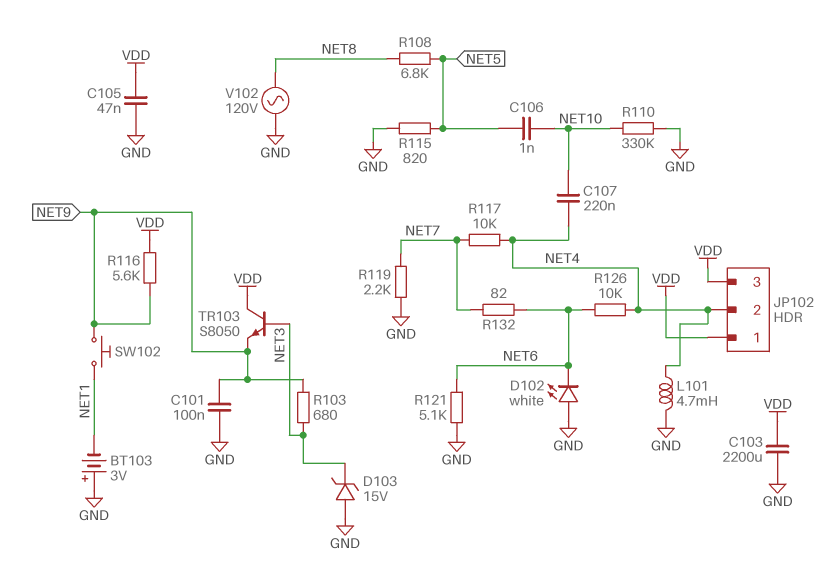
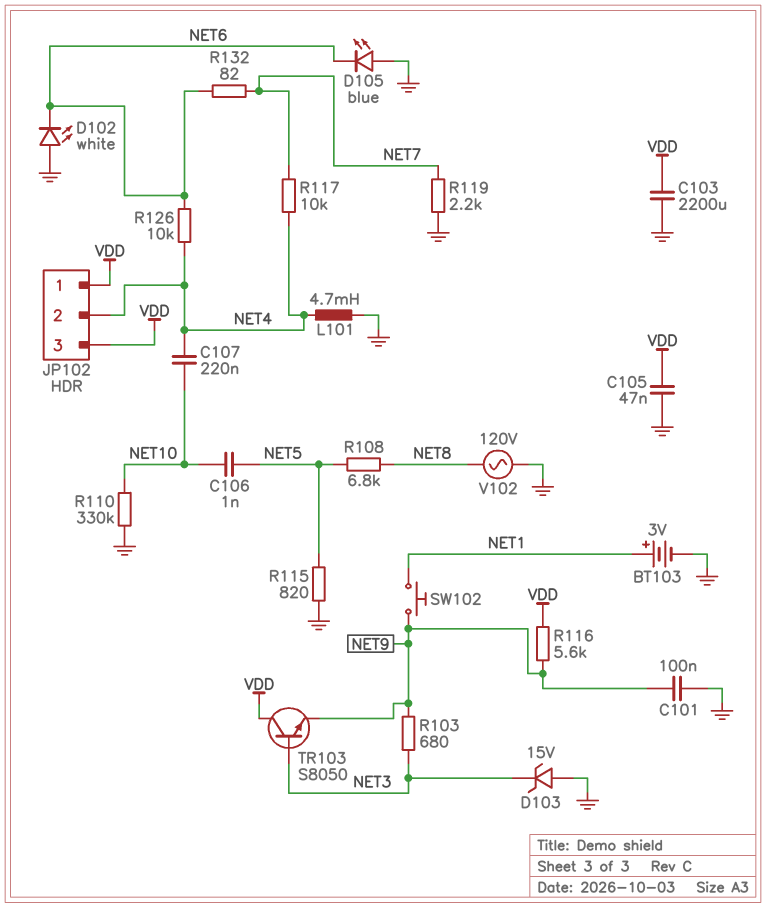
BT103: 3V (plus GND, minus NET1) -> 3V (plus NET1, minus GND)
D105: none -> LED blue (A GND, K NET6)
R121: 5.1k (GND, NET6) -> none

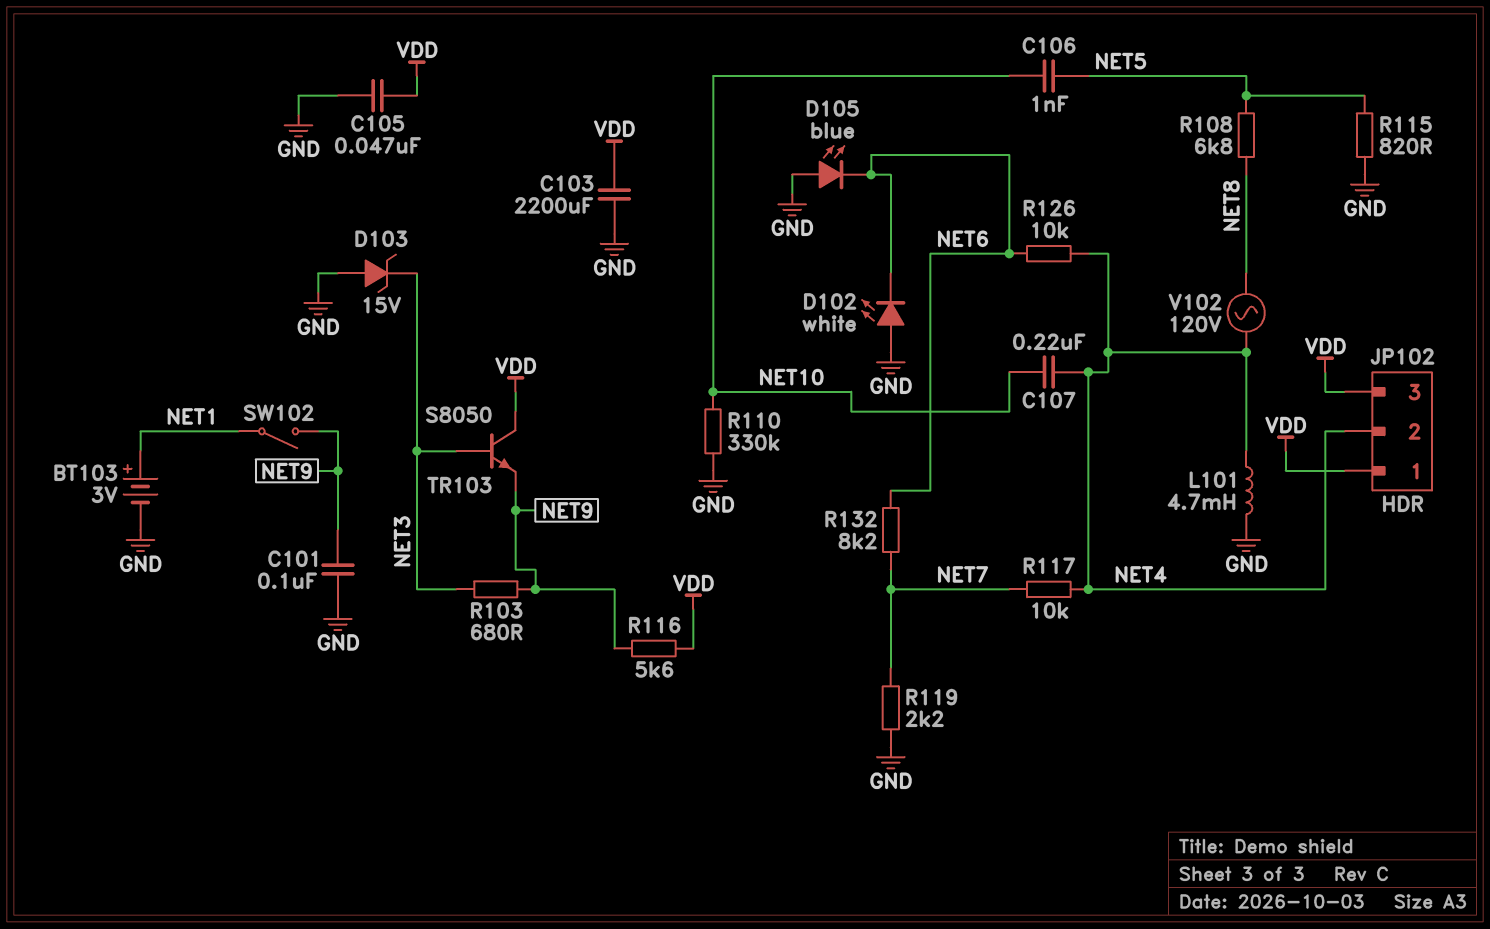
R132: 82 (NET6, NET7) -> 8.2k (NET6, NET7)
SW102: button (NET1, NET9) -> switch (NET1, NET9)
V102: AC 120V (GND, NET8) -> AC 120V (NET4, NET8)

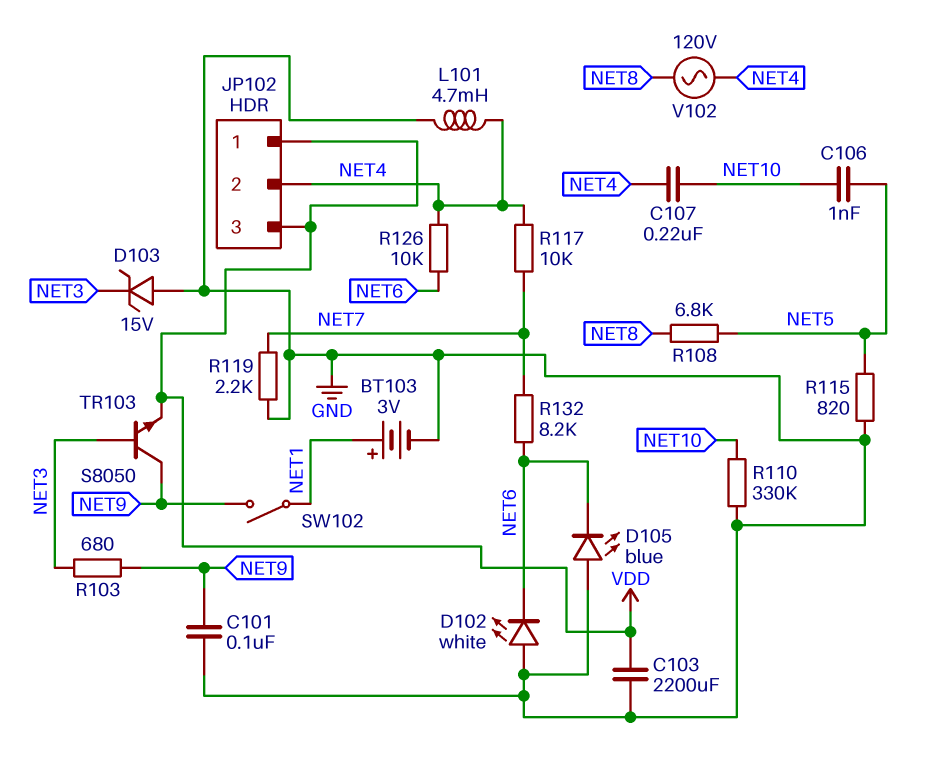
C105: 47nF (GND, VDD) -> none
R116: 5.6k (NET9, VDD) -> none
TR103: NPN S8050 (B NET3, C VDD, E NET9) -> NPN S8050 (B NET3, C NET9, E VDD)

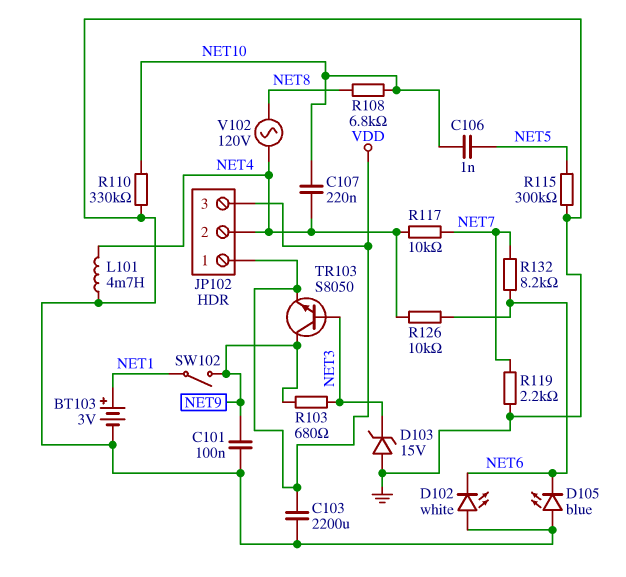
R108: 6.8k (NET5, NET8) -> 6.8k (NET8, NET10)
R115: 820 (GND, NET5) -> 300k (GND, NET5)

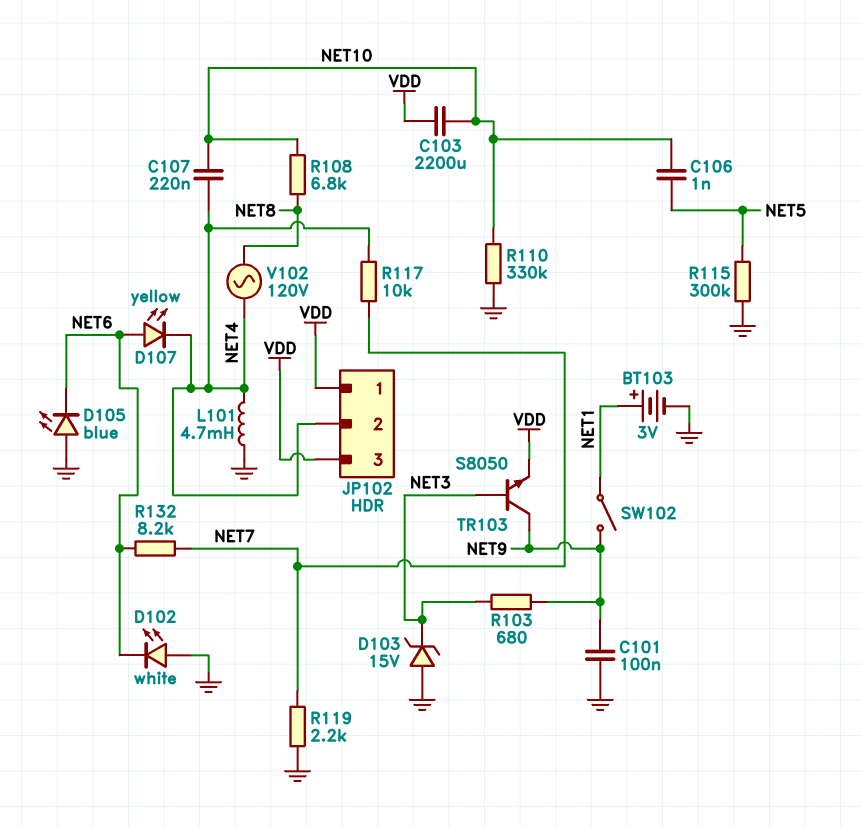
C103: 2200uF (GND, VDD) -> 2200uF (NET10, VDD)
D107: none -> LED yellow (A NET6, K NET4)
R126: 10k (NET4, NET6) -> none

